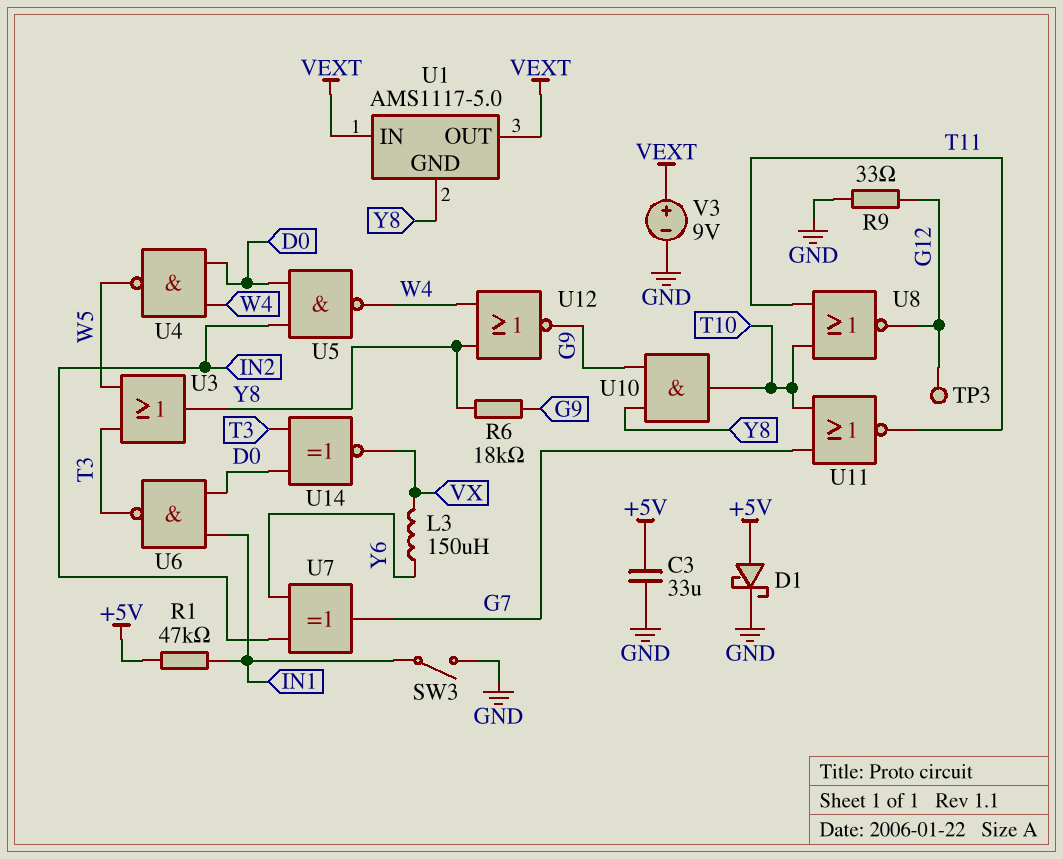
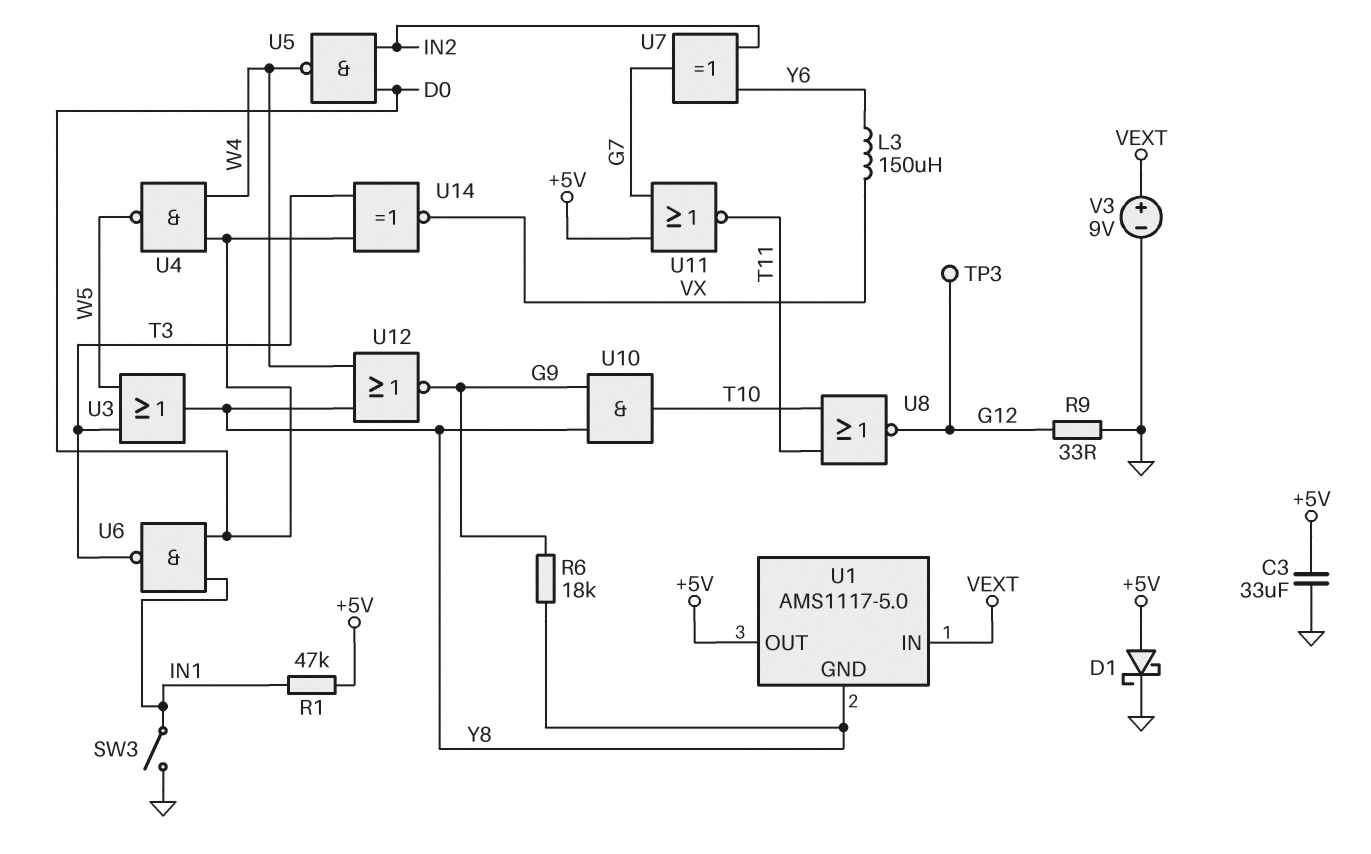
U1 pin OUT: VEXT -> +5V
U11: NOR (in G7, in T10, out T11) -> NOR (in +5V, in G7, out T11)

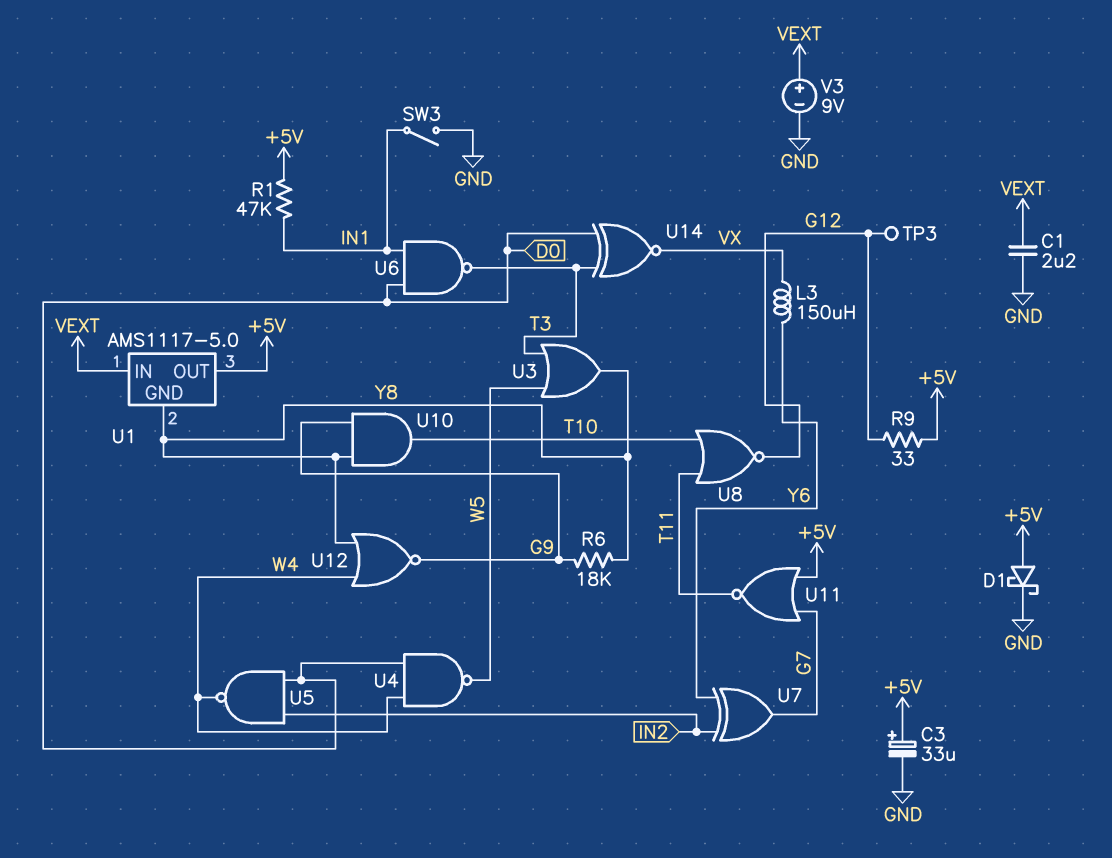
C1: none -> 2.2uF (GND, VEXT)
C3: 33uF (+5V, GND) -> 33uF (plus +5V, minus GND)
R9: 33 (G12, GND) -> 33 (+5V, G12)

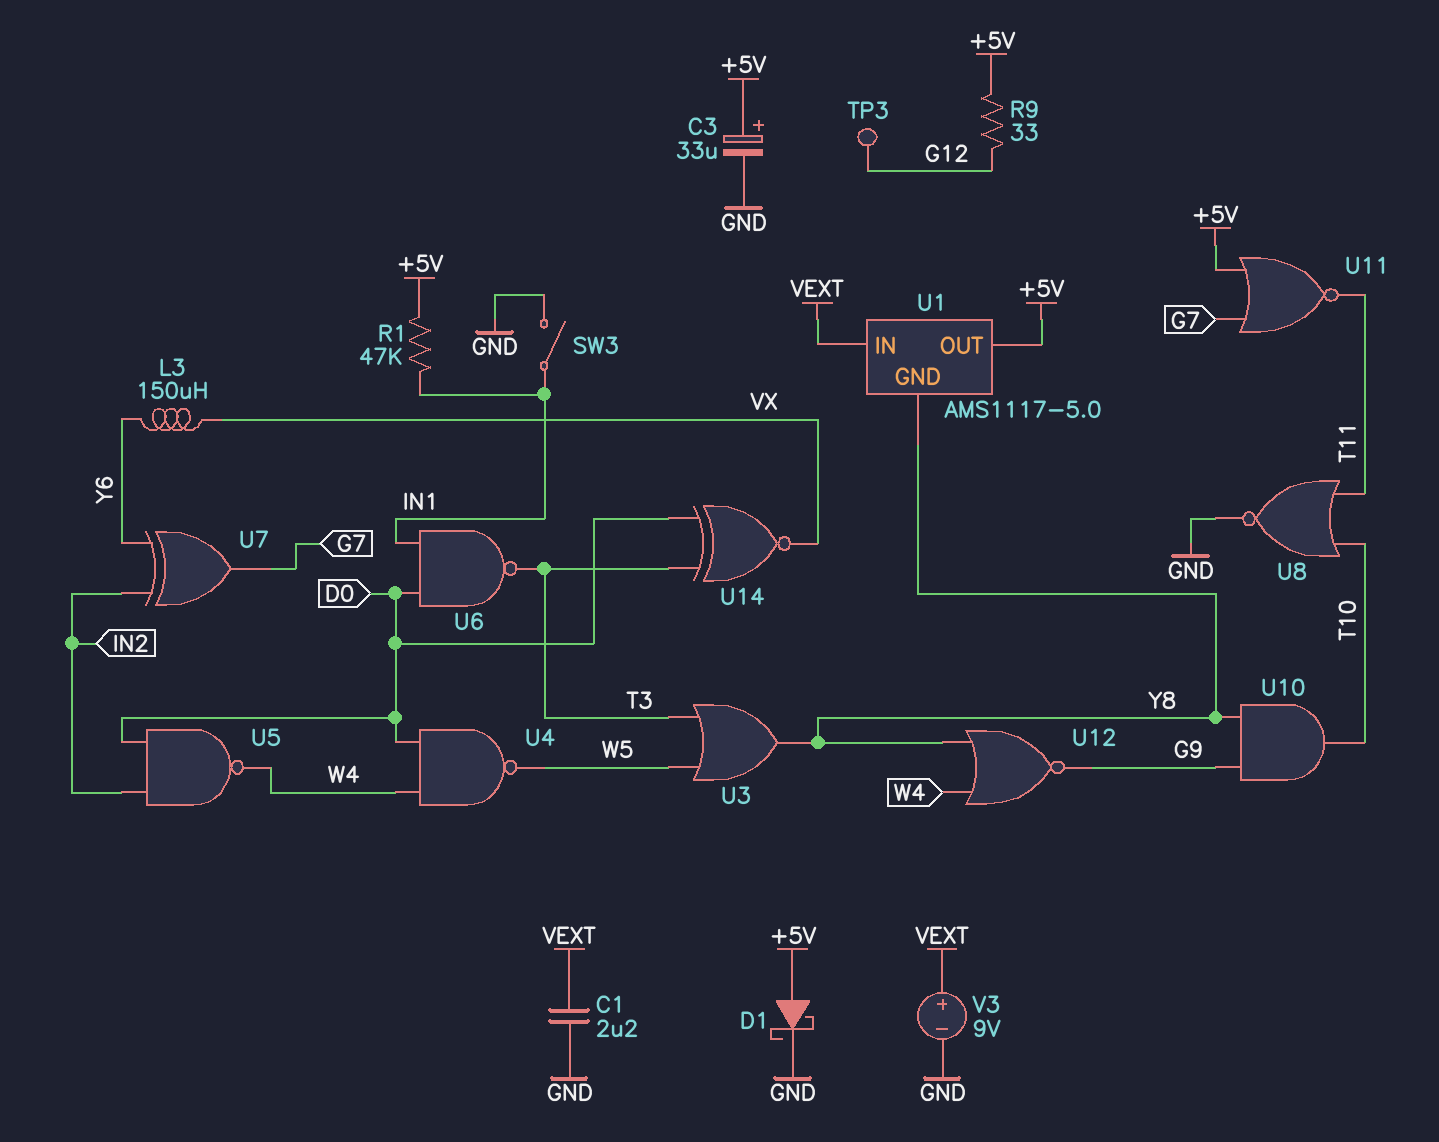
R6: 18k (G9, Y8) -> none
U8: NOR (in T10, in T11, out G12) -> NOR (in T10, in T11, out GND)

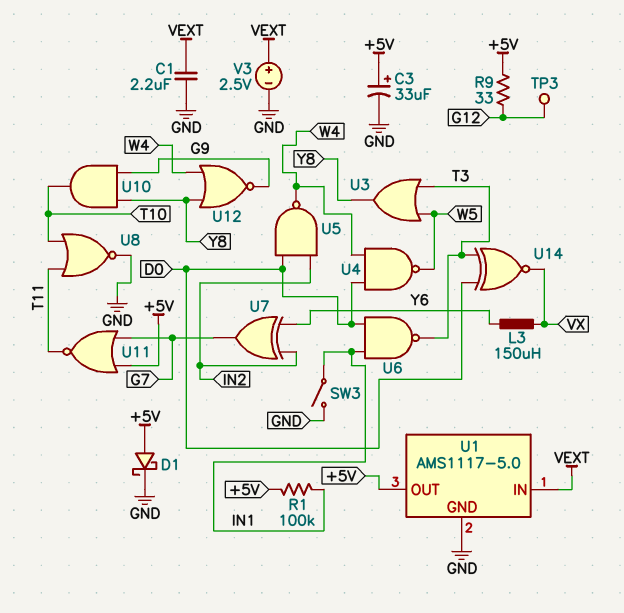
R1: 47k (+5V, IN1) -> 100k (+5V, IN1)
U1 pin GND: Y8 -> GND
V3: 9V (plus VEXT, minus GND) -> 2.5V (plus VEXT, minus GND)

